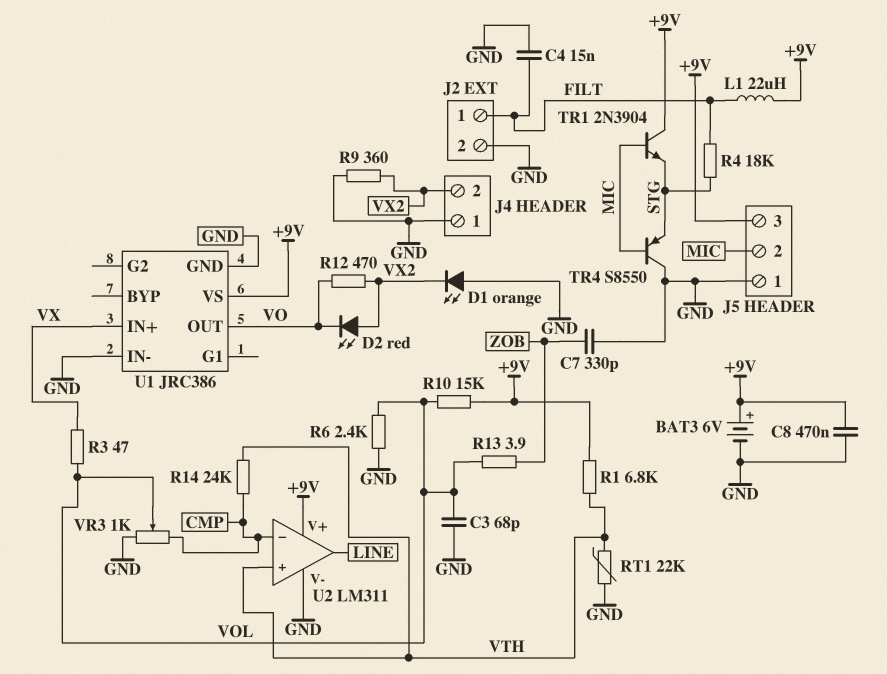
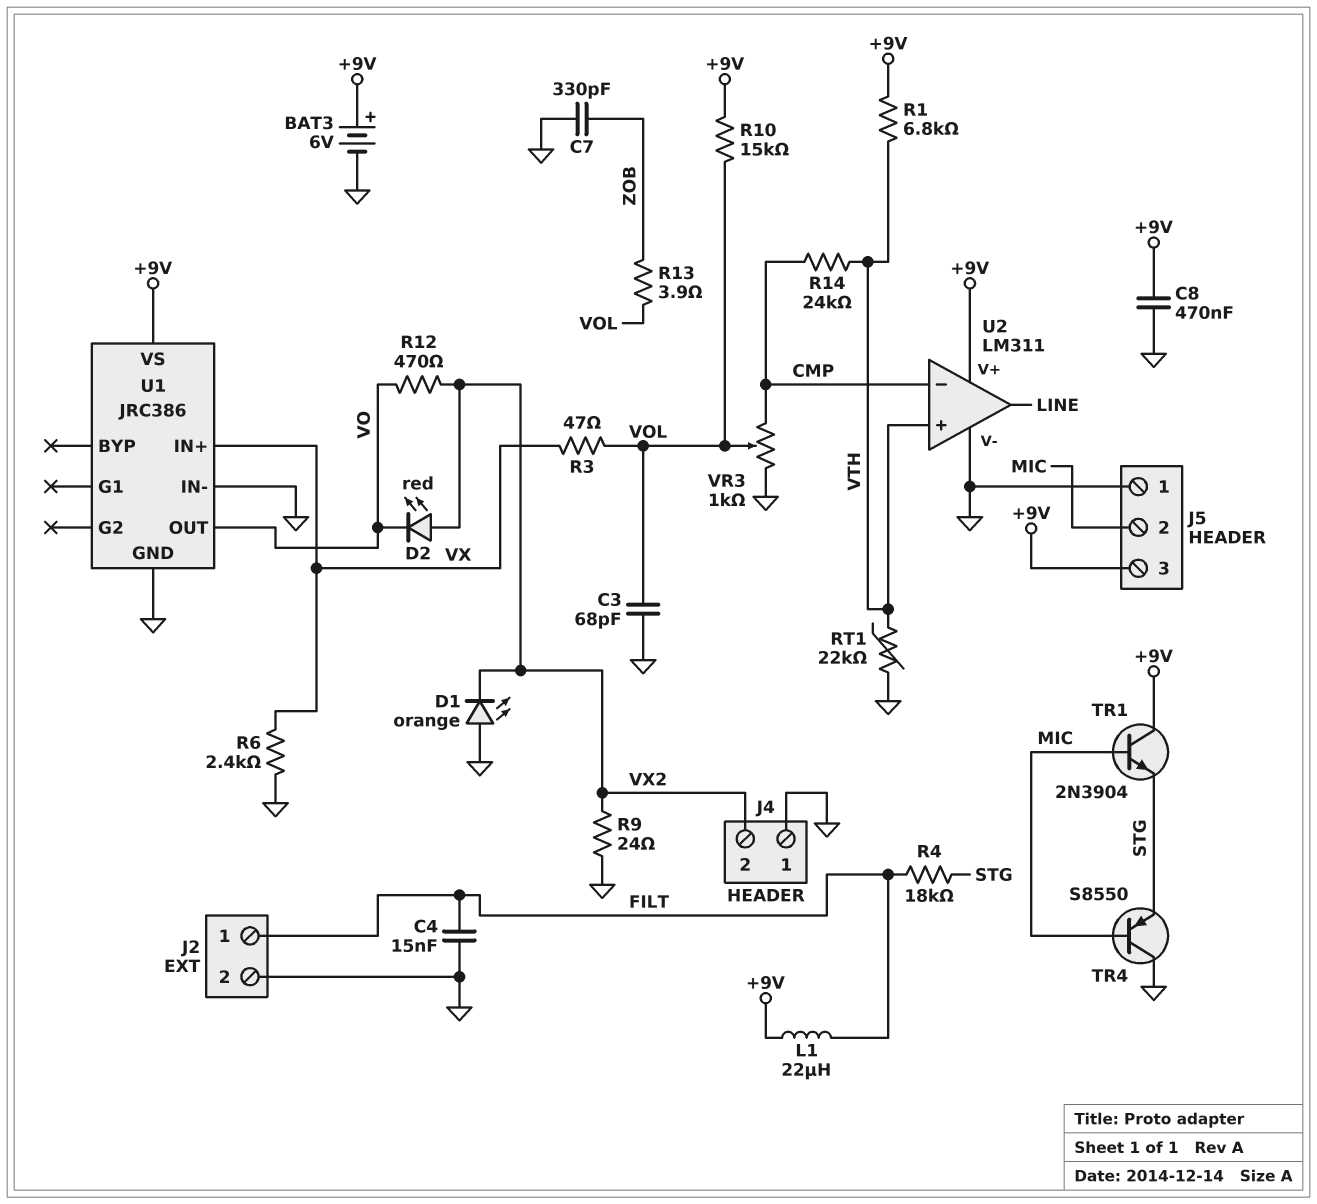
R6: 2.4k (GND, VOL) -> 2.4k (GND, VX)
R9: 360 (GND, VX2) -> 24 (GND, VX2)

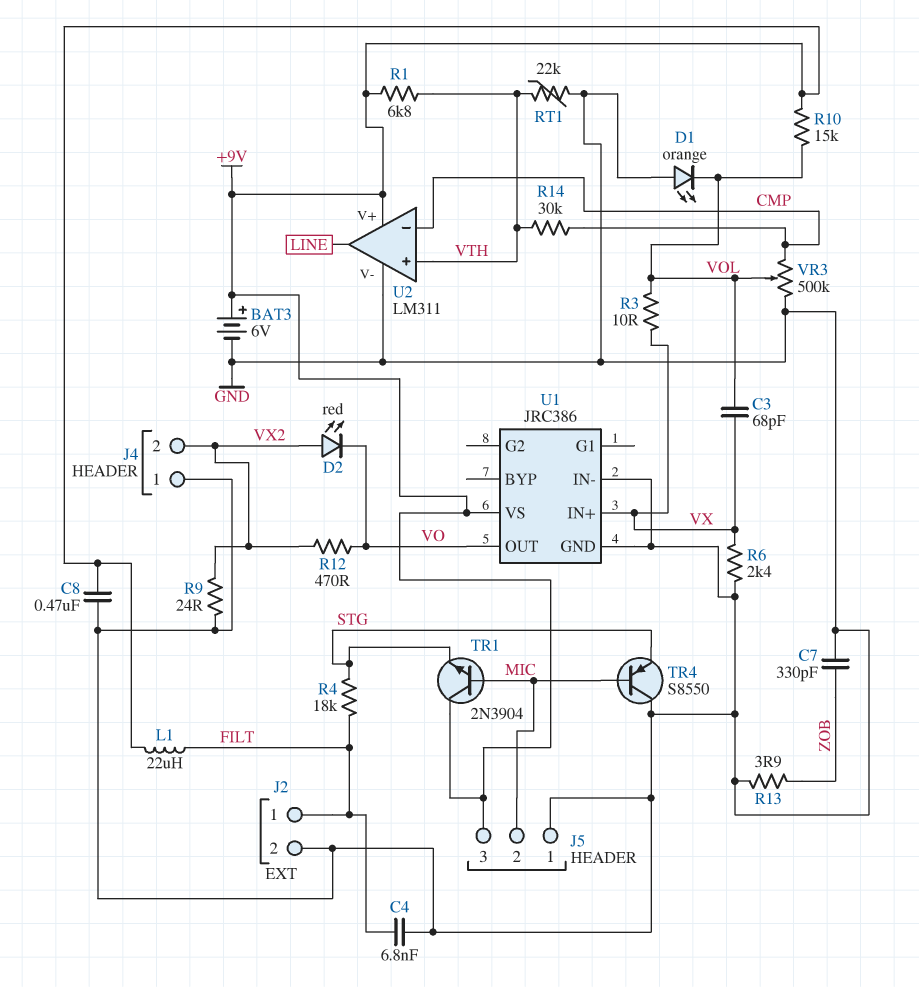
C3: 68pF (GND, VOL) -> 68pF (VOL, VX)
C4: 15nF (FILT, GND) -> 6.8nF (FILT, GND)
D1: LED orange (A GND, K VX2) -> LED orange (A GND, K VOL)
R3: 47 (VOL, VX) -> 10 (VOL, VX)
R13: 3.9 (VOL, ZOB) -> 3.9 (GND, ZOB)
R14: 24k (CMP, VTH) -> 30k (CMP, VTH)
VR3: 1k (CMP, GND, wiper VOL) -> 500k (CMP, GND, wiper VOL)

